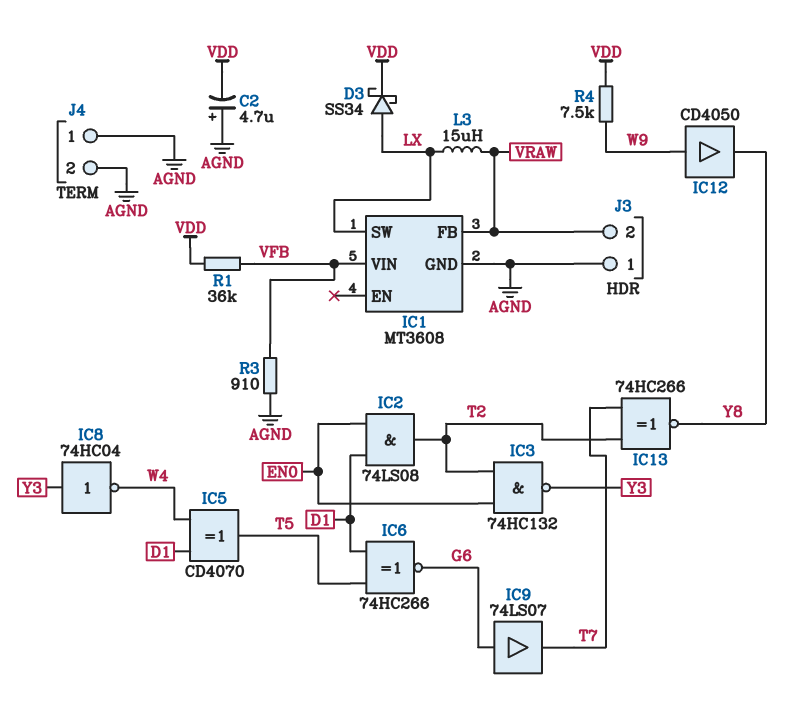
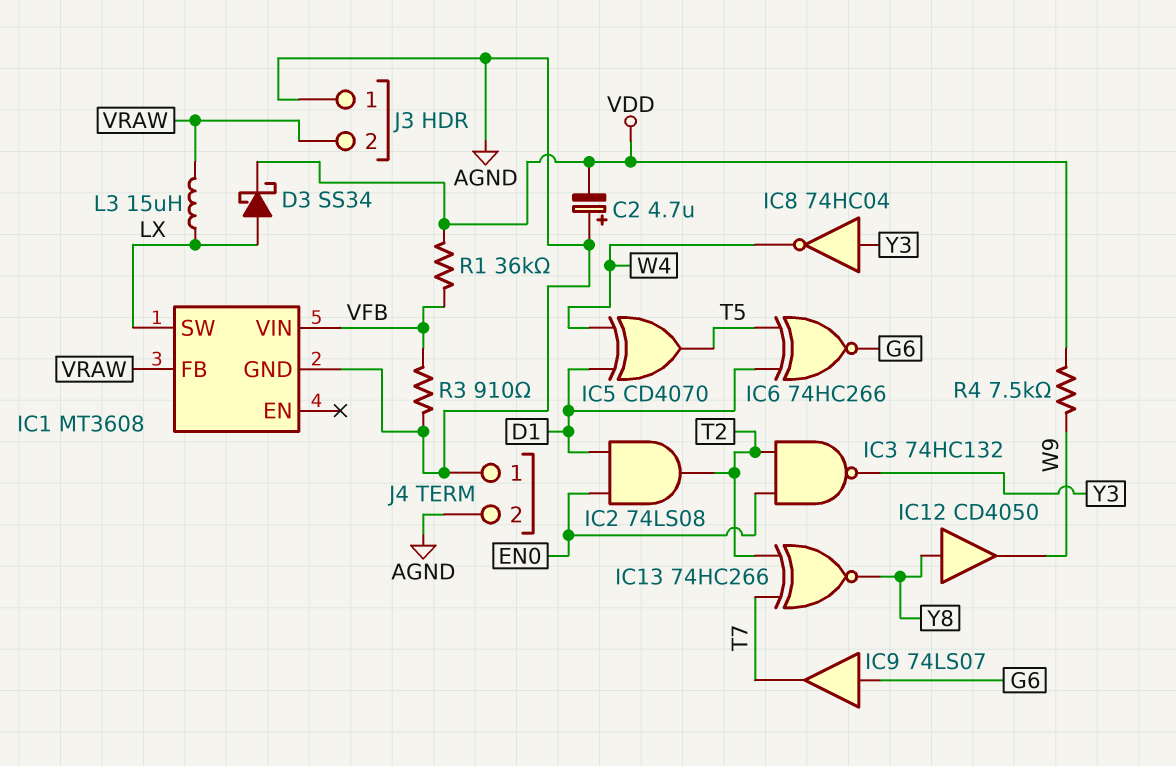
IC12: buffer CD4050 (in W9, out Y8) -> buffer CD4050 (in Y8, out W9)

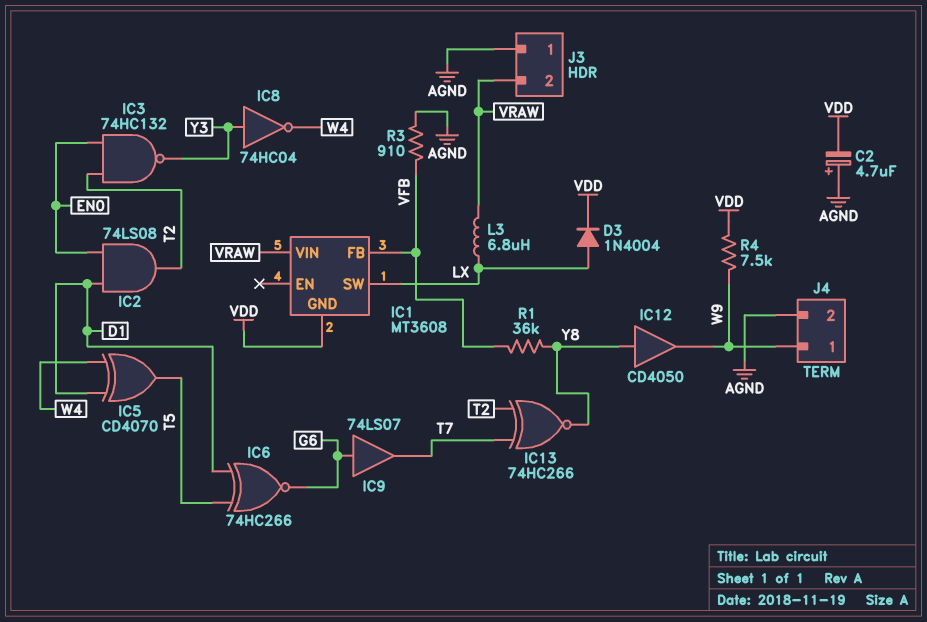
D3: schottky SS34 (A LX, K VDD) -> diode 1N4004 (A LX, K VDD)
IC1 pin FB: VRAW -> VFB
IC1 pin GND: AGND -> VDD
IC1 pin VIN: VFB -> VRAW
J4 pin 1: AGND -> W9
L3: 15uH (LX, VRAW) -> 6.8uH (LX, VRAW)
R1: 36k (VDD, VFB) -> 36k (VFB, Y8)

